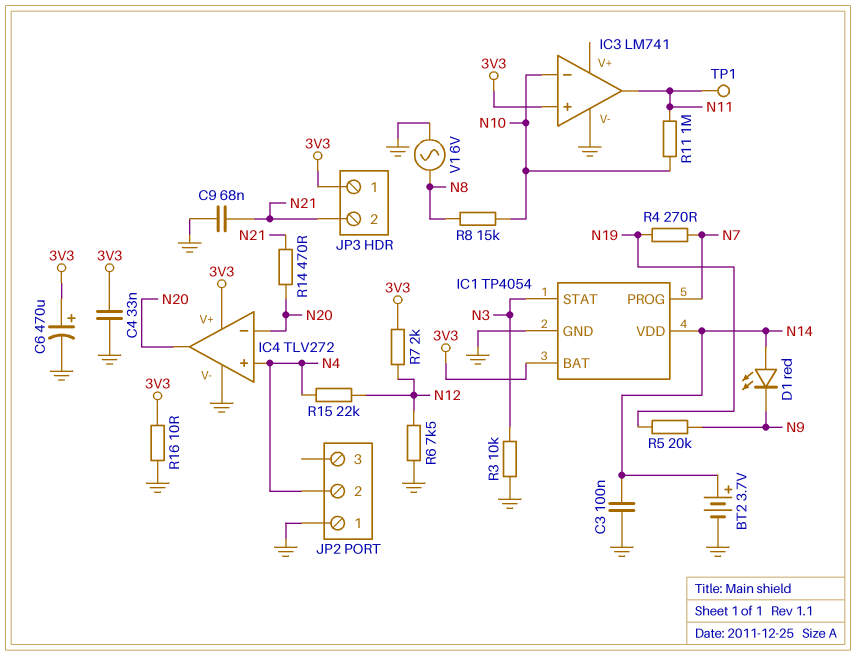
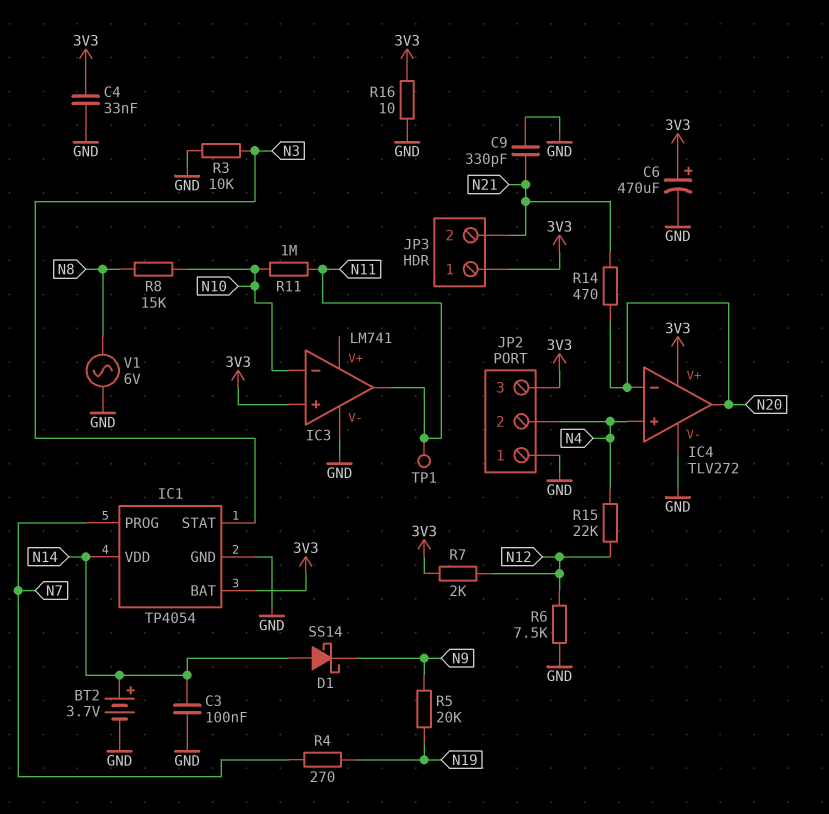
C9: 68nF (GND, N21) -> 330pF (GND, N21)
D1: LED red (A N14, K N9) -> schottky SS14 (A N14, K N9)
JP2 pin 3: none -> 3V3

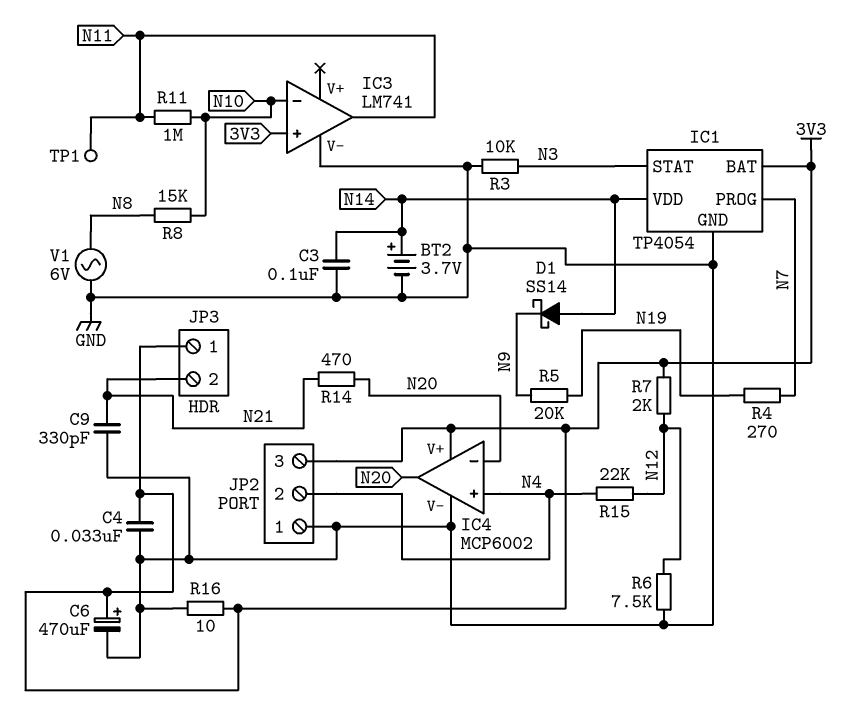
IC4: TLV272 -> MCP6002

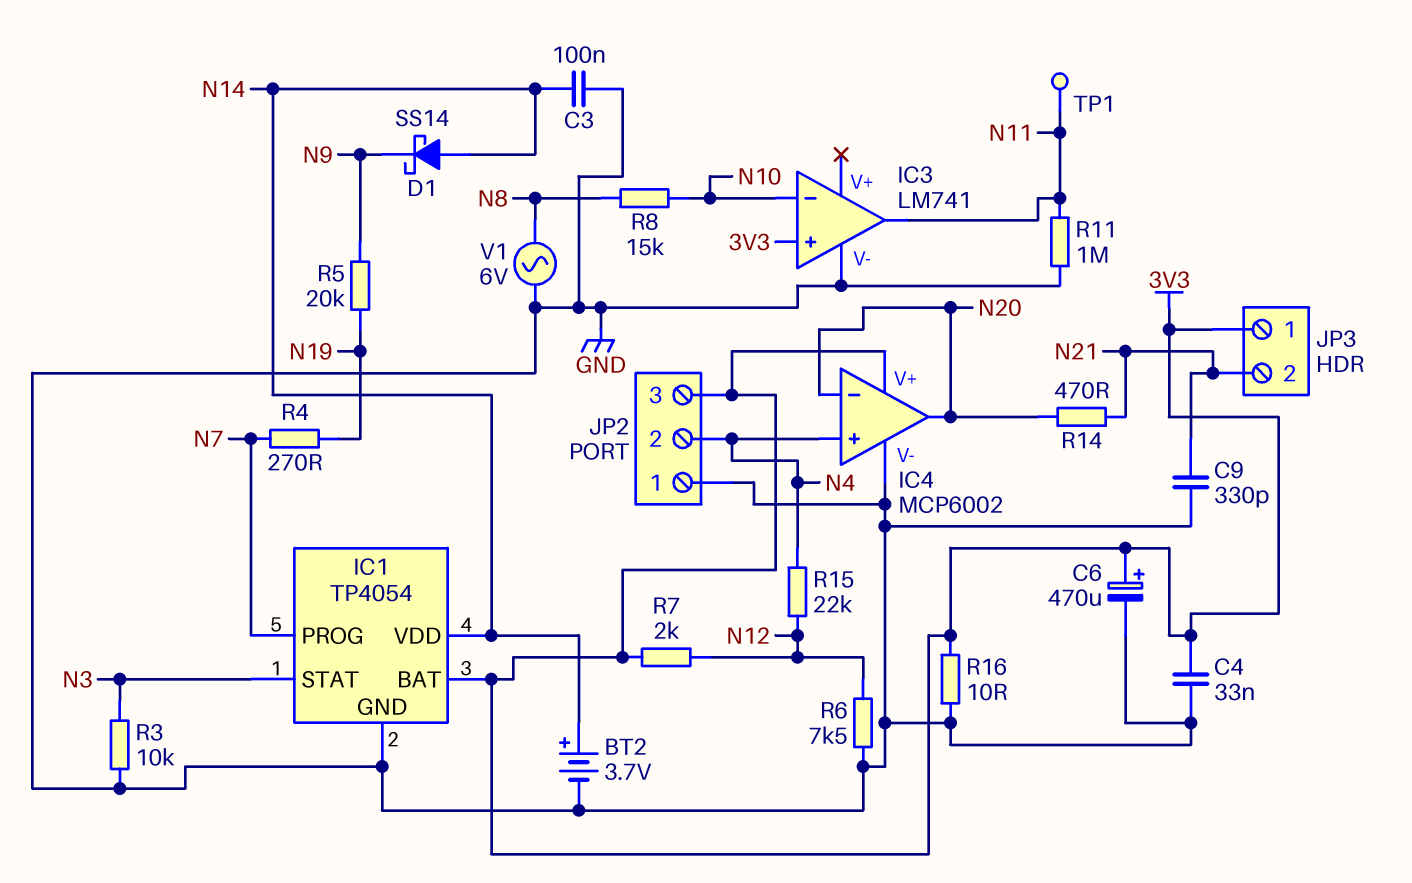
R11: 1M (N10, N11) -> 1M (GND, N11)

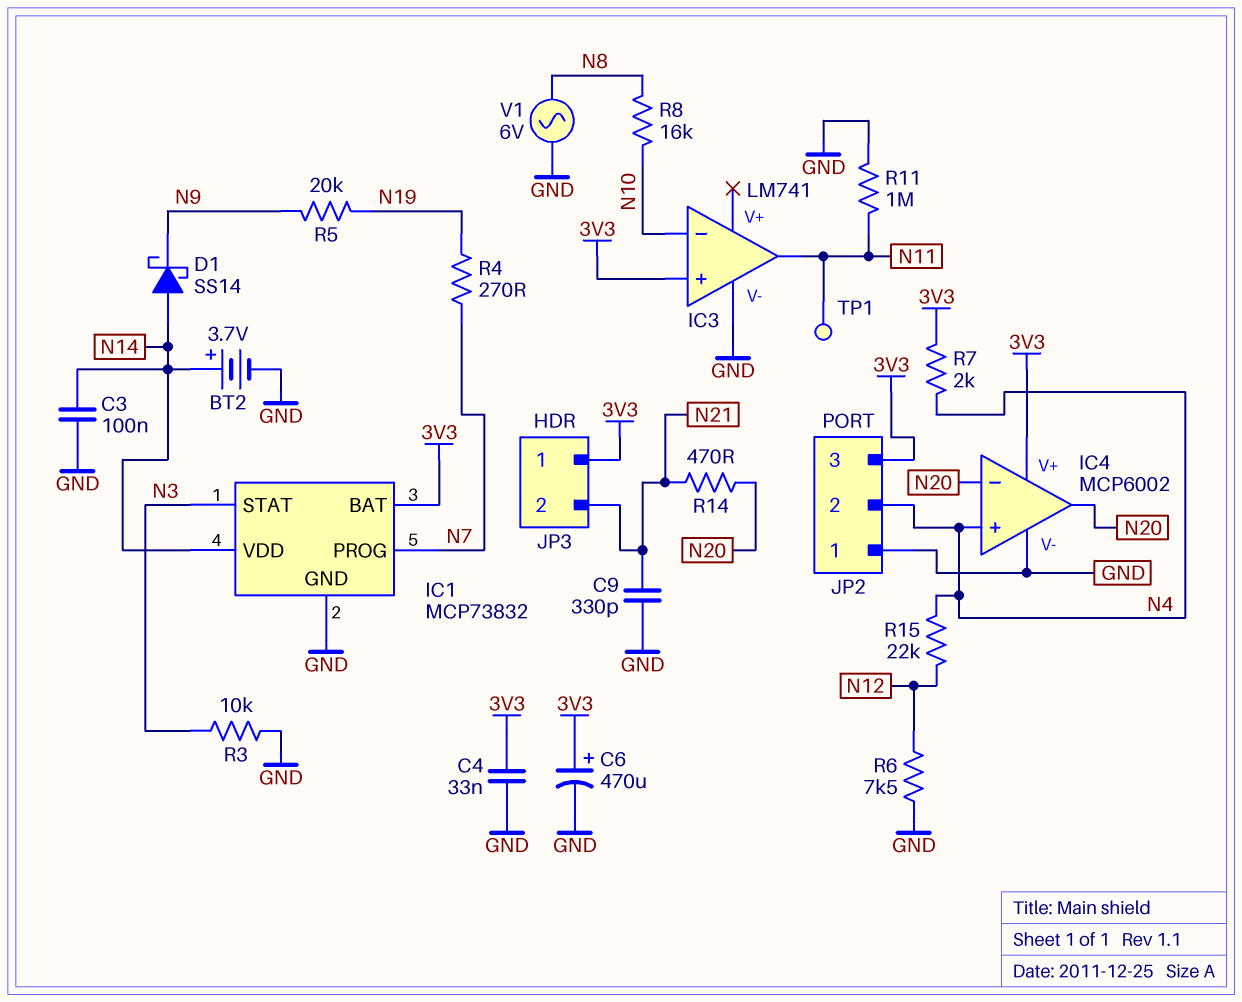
IC1: TP4054 -> MCP73832
R7: 2k (3V3, N12) -> 2k (3V3, N4)
R8: 15k (N8, N10) -> 16k (N8, N10)
R16: 10 (3V3, GND) -> none

